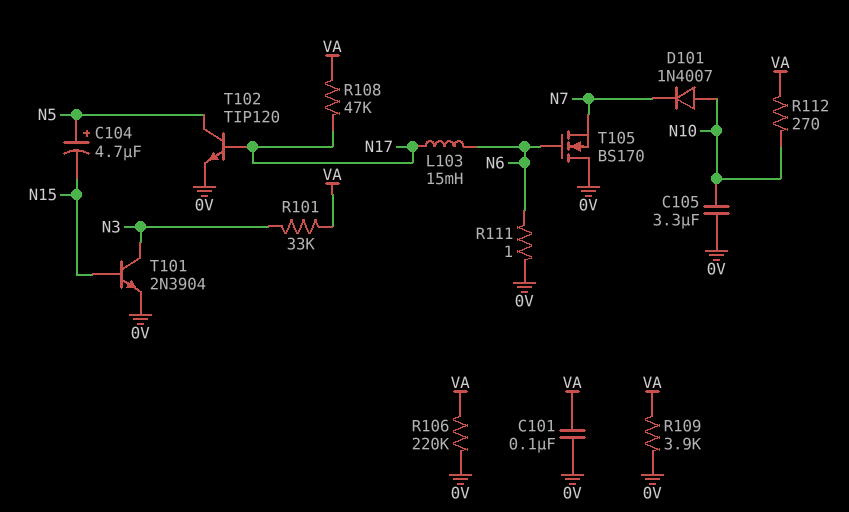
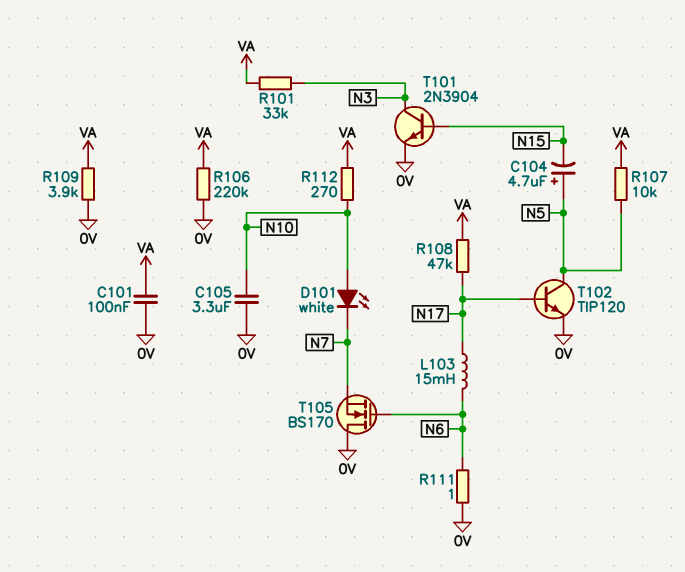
D101: diode 1N4007 (A N10, K N7) -> LED white (A N10, K N7)
R107: none -> 10k (N5, VA)

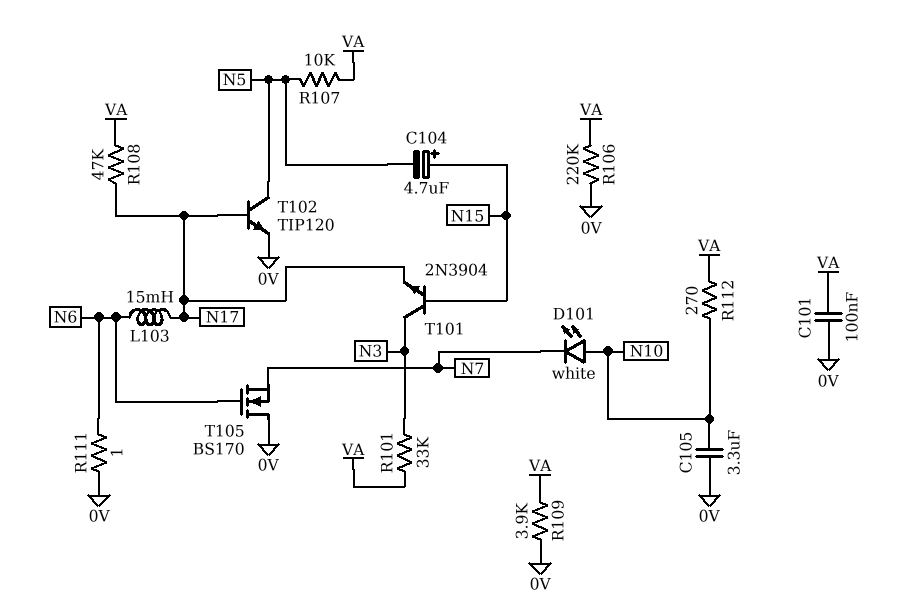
C104: 4.7uF (plus N5, minus N15) -> 4.7uF (plus N15, minus N5)
T101: NPN 2N3904 (B N15, C N3, E 0V) -> NPN 2N3904 (B N15, C N3, E N17)

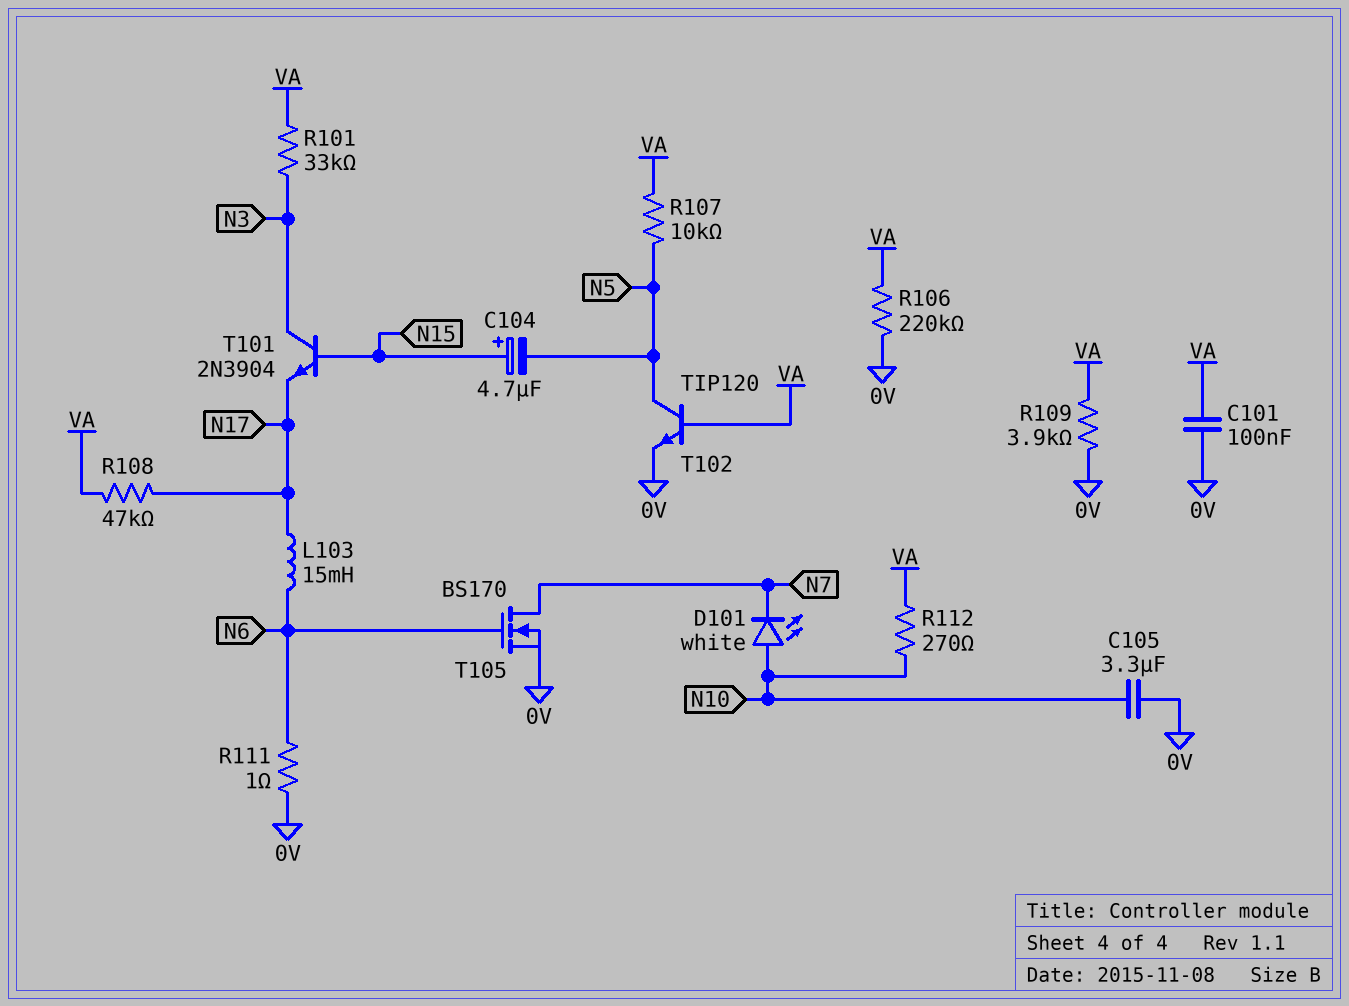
T102: NPN TIP120 (B N17, C N5, E 0V) -> NPN TIP120 (B VA, C N5, E 0V)
T105: NMOS BS170 (G N6, D 0V, S N7) -> NMOS BS170 (G N6, D N7, S 0V)

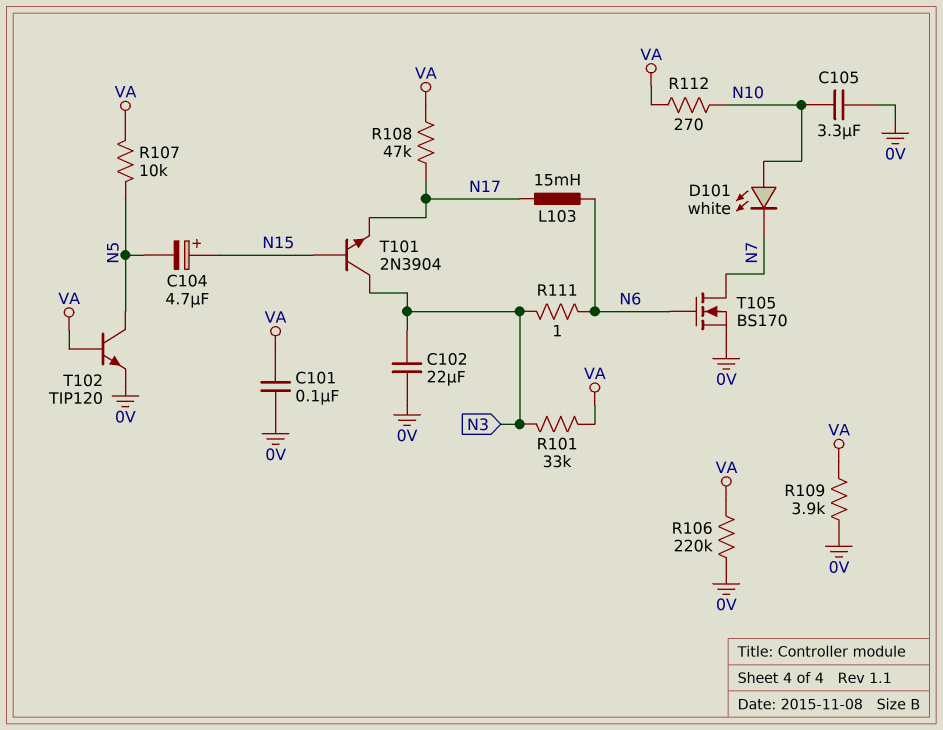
C102: none -> 22uF (0V, N3)
R111: 1 (0V, N6) -> 1 (N3, N6)

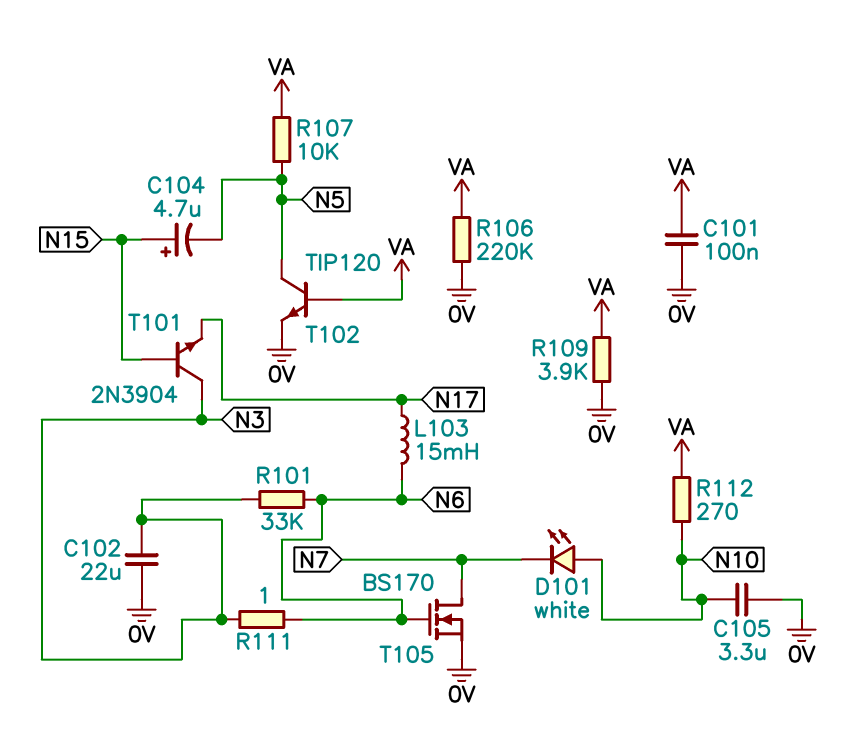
R101: 33k (N3, VA) -> 33k (N3, N6)
R108: 47k (N17, VA) -> none

